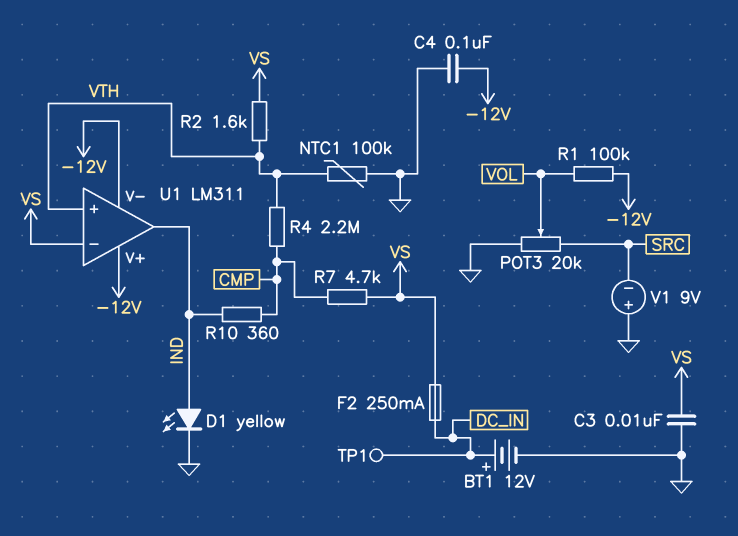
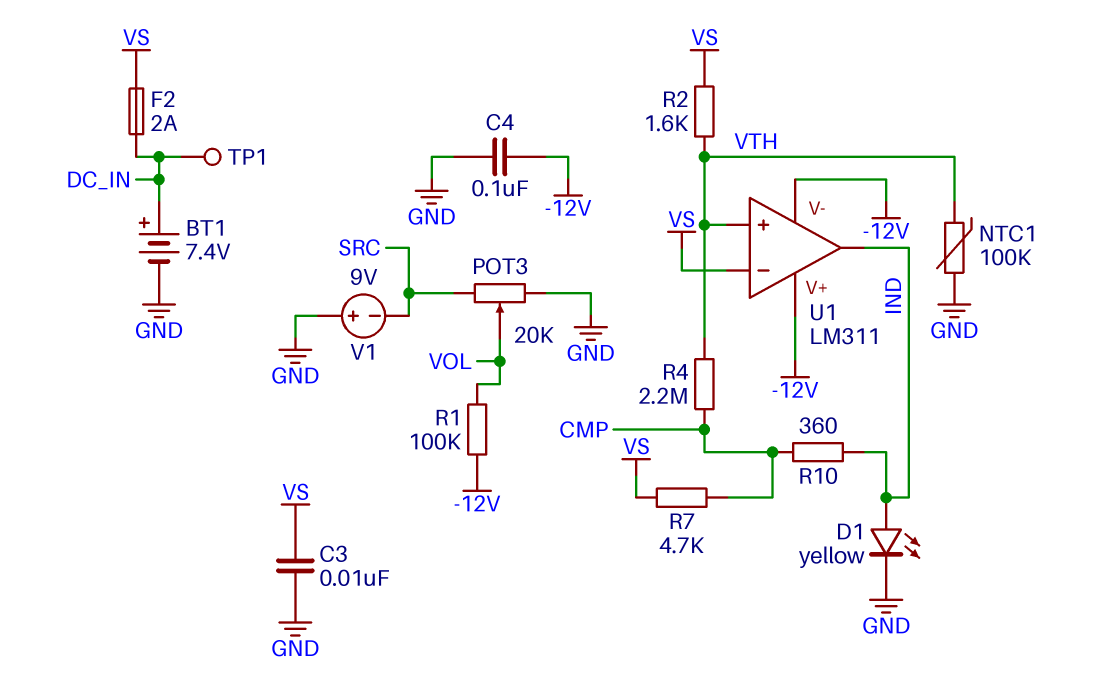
BT1: 12V (plus DC_IN, minus GND) -> 7.4V (plus DC_IN, minus GND)
F2: 250mA (DC_IN, VS) -> 2A (DC_IN, VS)

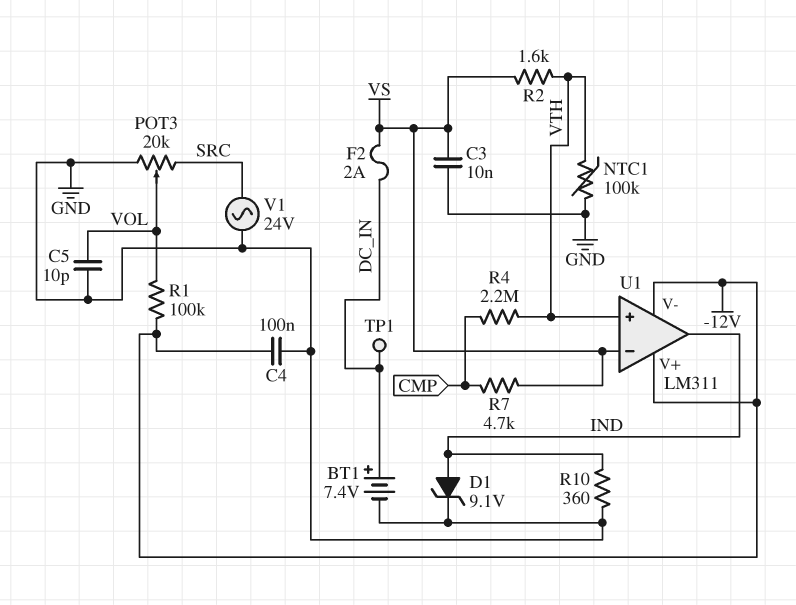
C5: none -> 10pF (GND, VOL)
D1: LED yellow (A IND, K GND) -> zener 9.1V (A IND, K GND)
R10: 360 (CMP, IND) -> 360 (GND, IND)
V1: 9V (plus GND, minus SRC) -> AC 24V (GND, SRC)

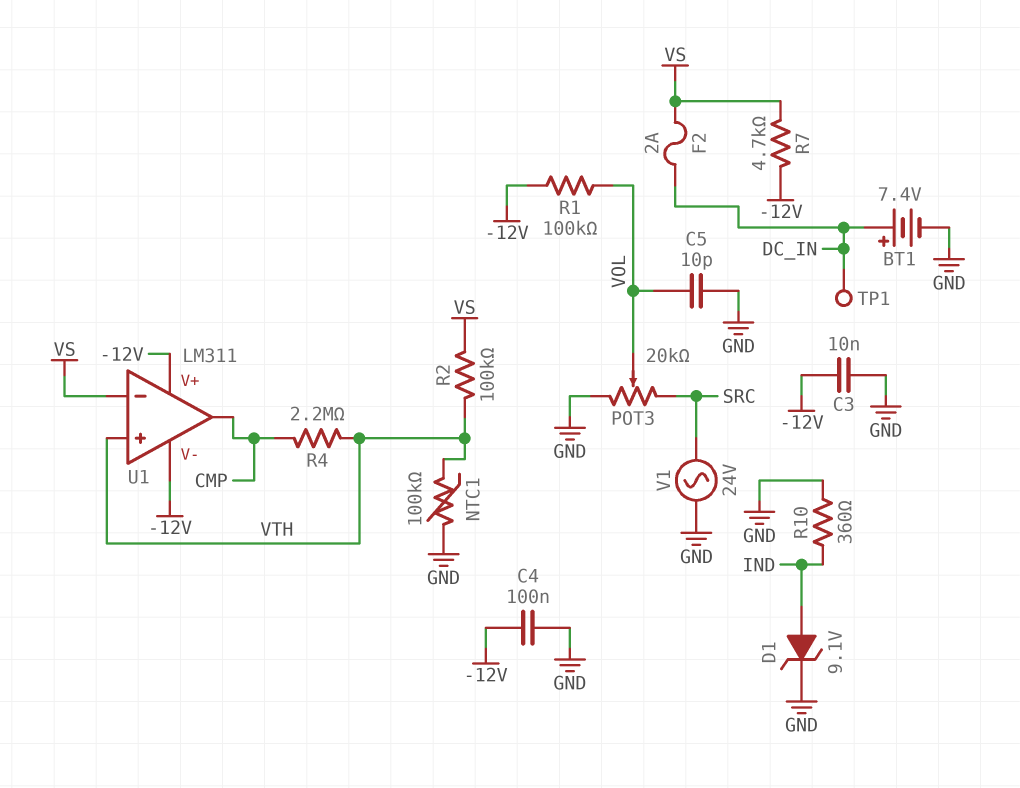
C3: 10nF (GND, VS) -> 10nF (-12V, GND)
R2: 1.6k (VS, VTH) -> 100k (VS, VTH)
R7: 4.7k (CMP, VS) -> 4.7k (-12V, VS)
U1 pin out: IND -> CMP

